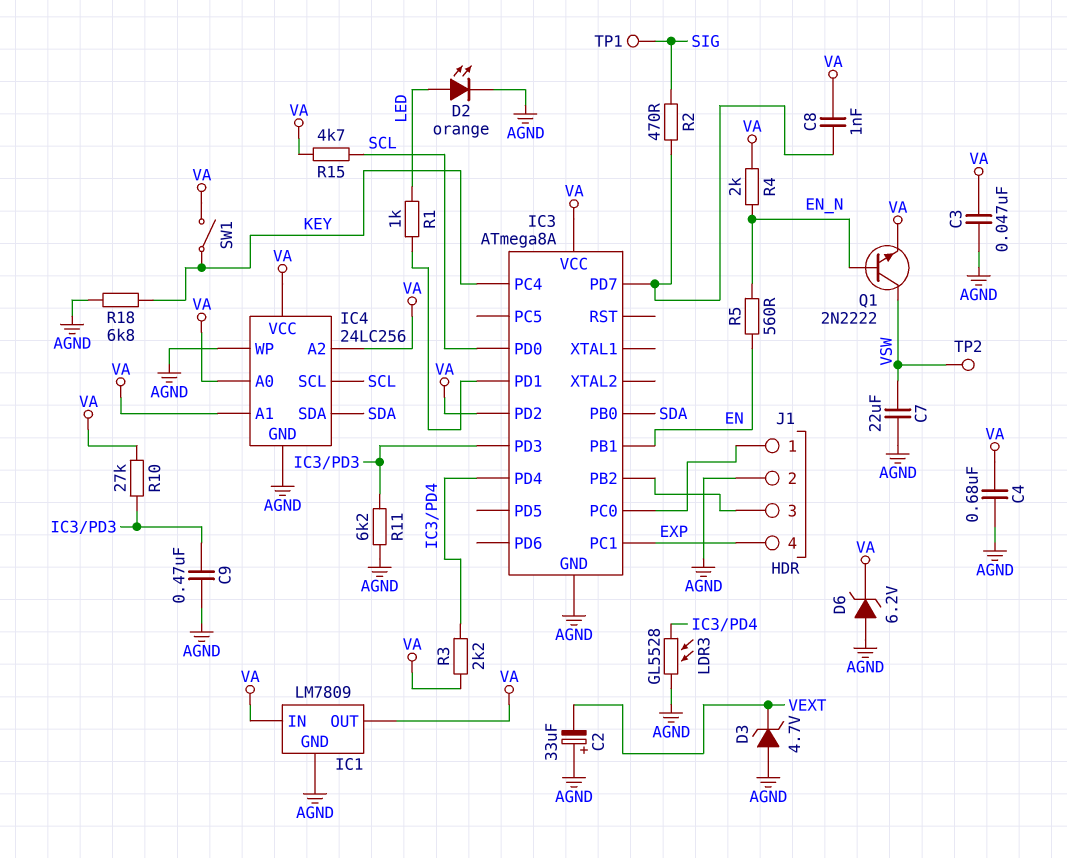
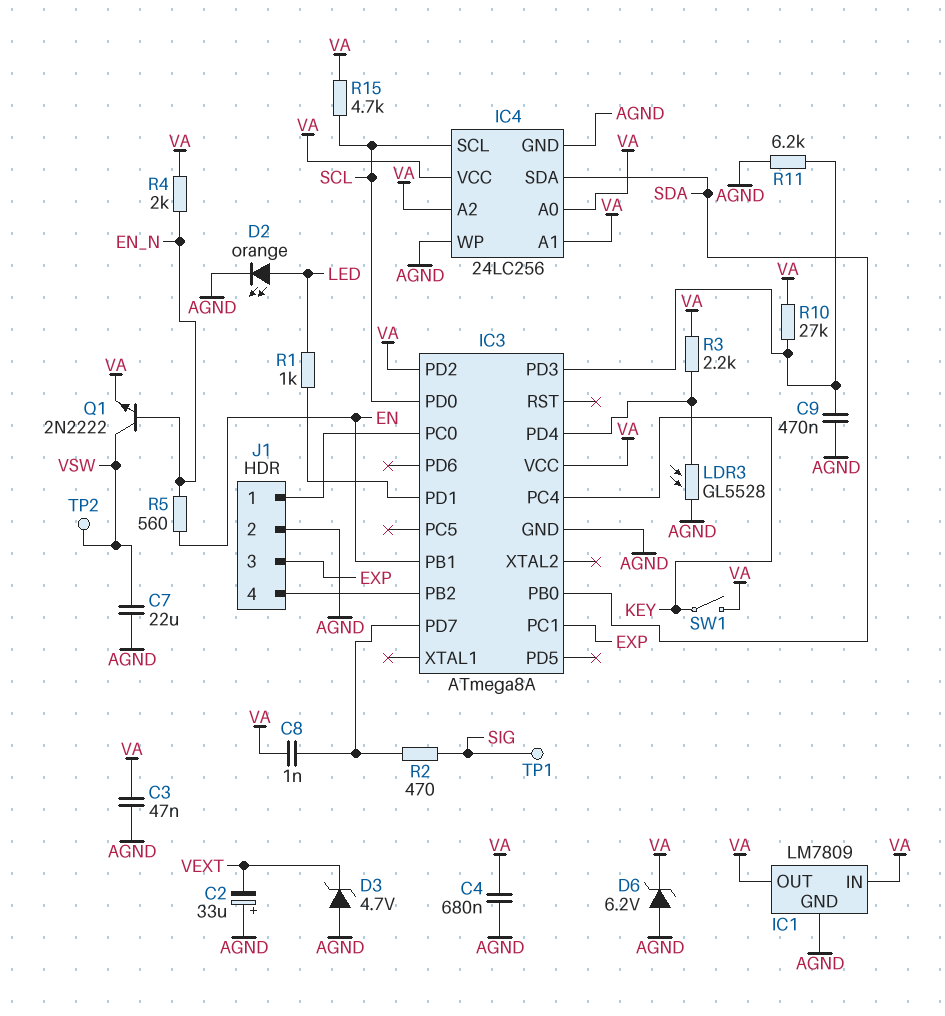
J1 pin 3: IC3/PB2 -> EXP
J1 pin 4: EXP -> IC3/PB2
R18: 6.8k (AGND, KEY) -> none

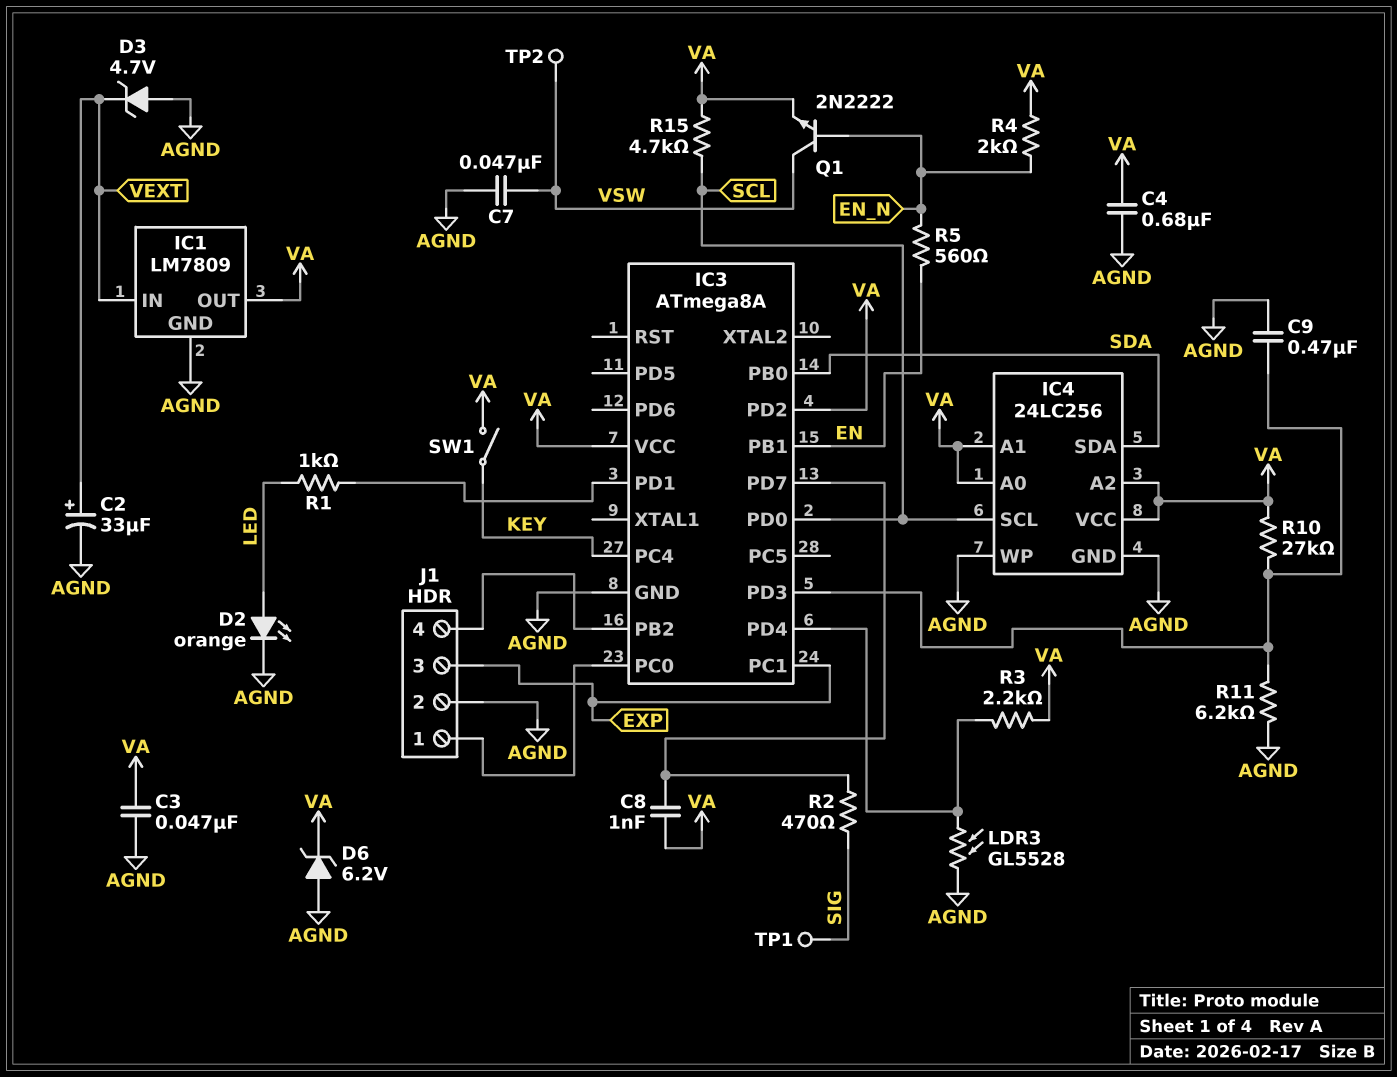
C2: 33uF (plus AGND, minus VEXT) -> 33uF (plus VEXT, minus AGND)
C7: 22uF (AGND, VSW) -> 47nF (AGND, VSW)
IC1 pin IN: VA -> VEXT

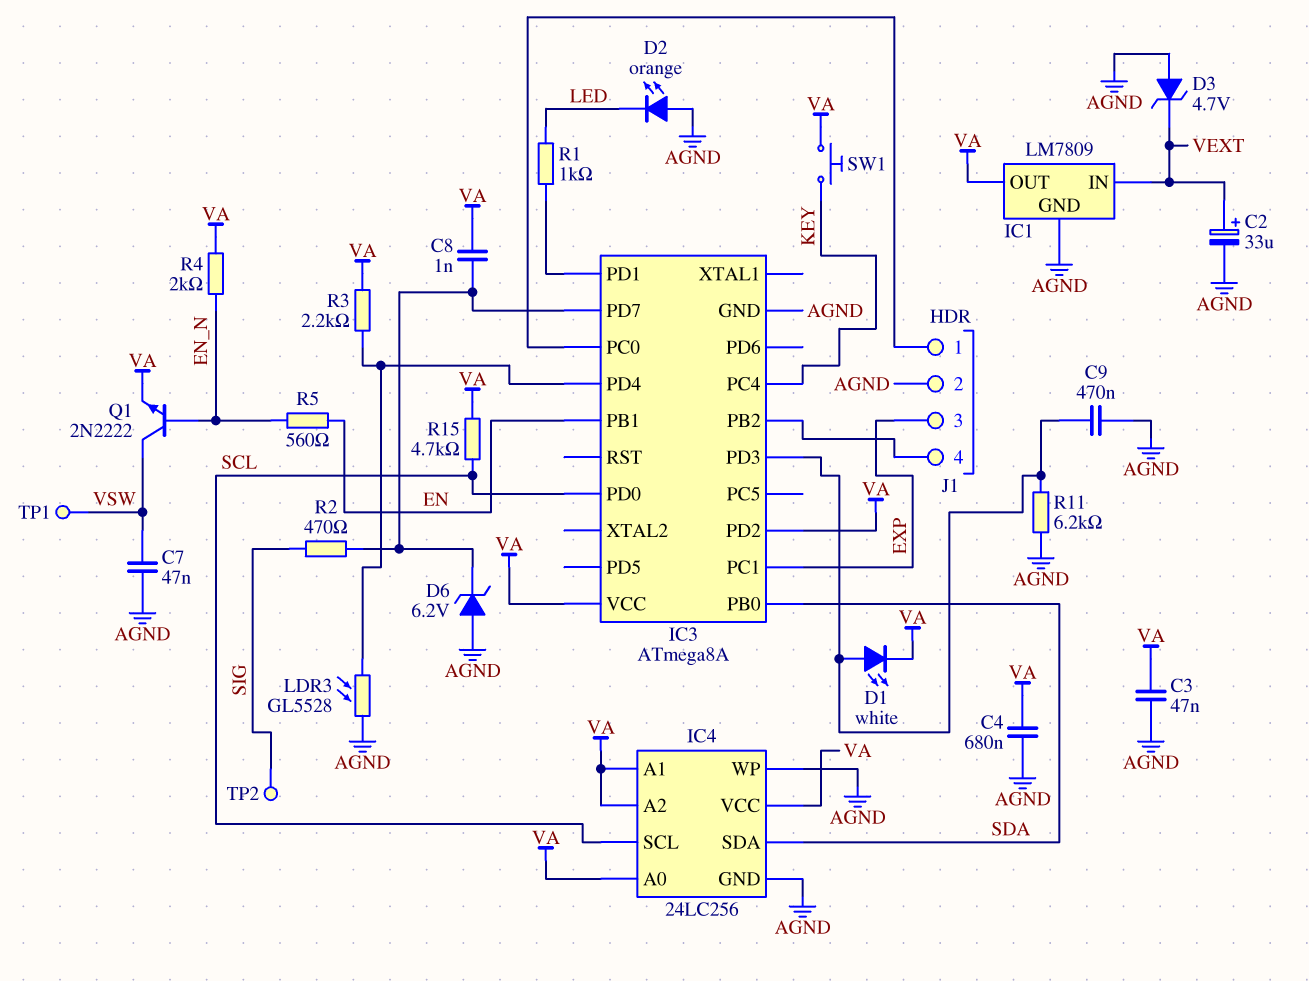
D1: none -> LED white (A IC3/PD3, K VA)
D2: LED orange (A LED, K AGND) -> LED orange (A AGND, K LED)
D6: zener 6.2V (A AGND, K VA) -> zener 6.2V (A AGND, K IC3/PD7)
R10: 27k (IC3/PD3, VA) -> none
SW1: switch (KEY, VA) -> button (KEY, VA)
TP1: test point (SIG) -> test point (VSW)
TP2: test point (VSW) -> test point (SIG)

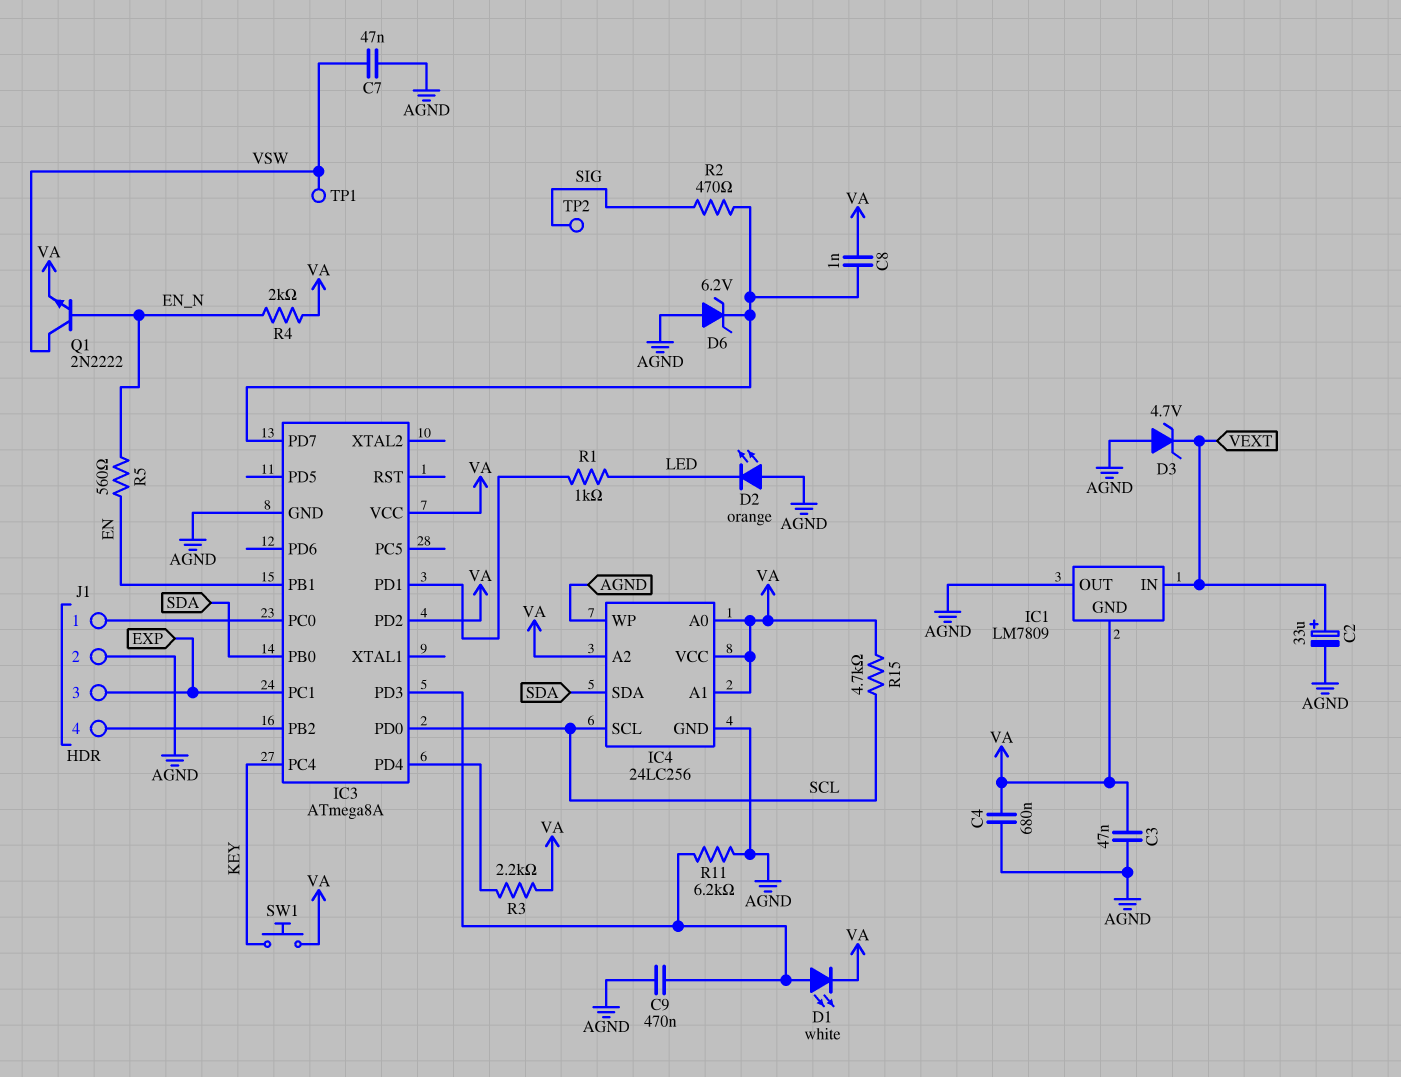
IC1 pin GND: AGND -> VA
IC1 pin OUT: VA -> AGND
LDR3: GL5528 (AGND, IC3/PD4) -> none

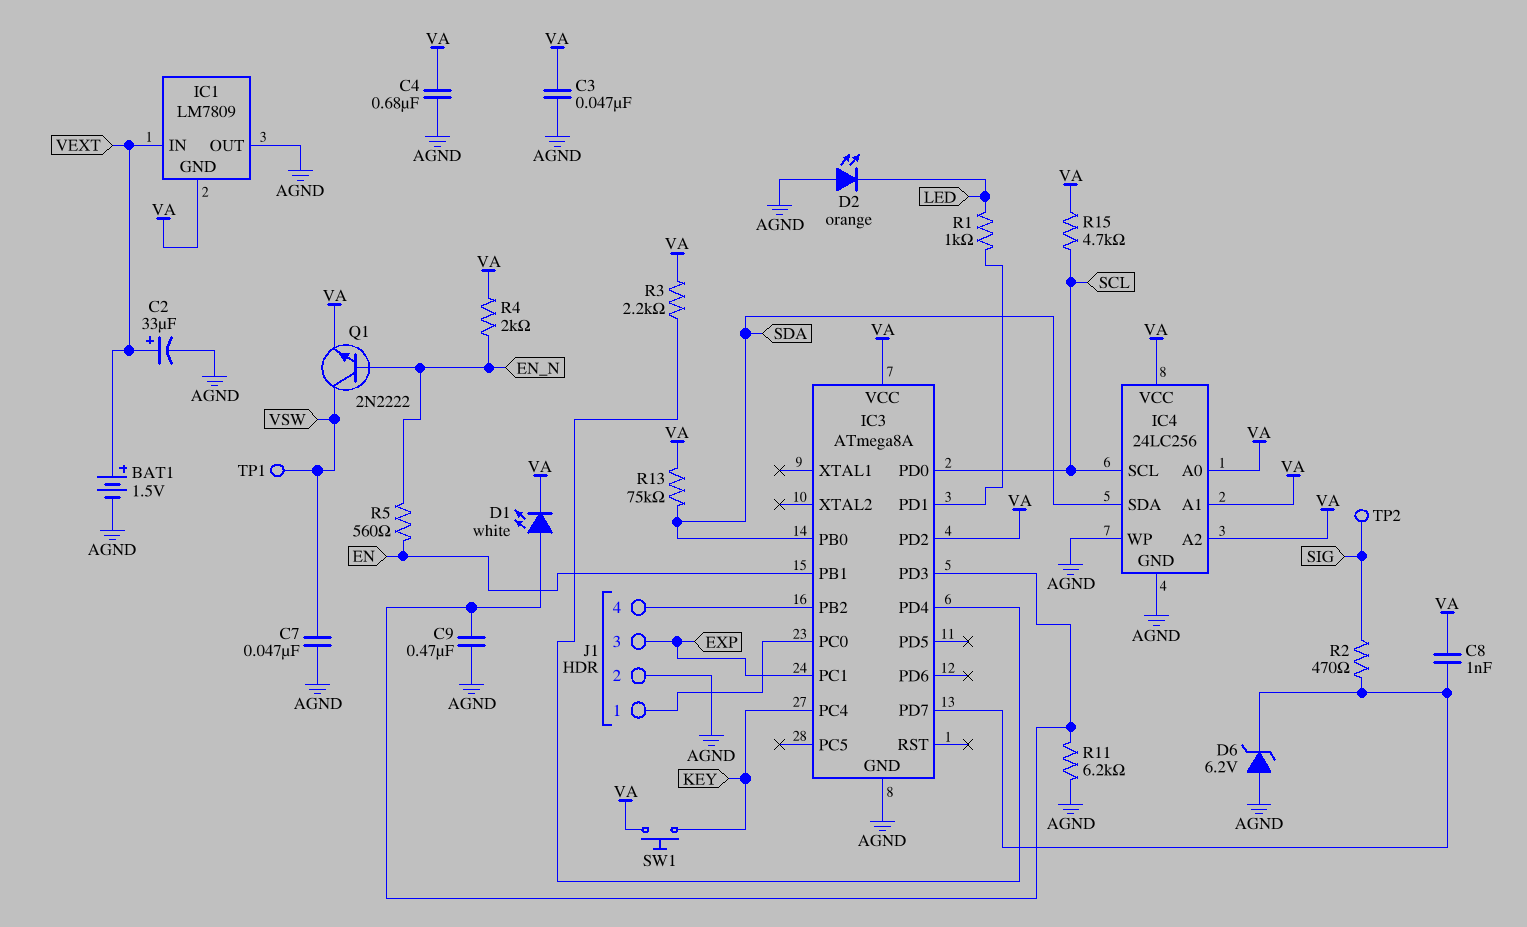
BAT1: none -> 1.5V (plus VEXT, minus AGND)
D3: zener 4.7V (A AGND, K VEXT) -> none
R13: none -> 75k (SDA, VA)

